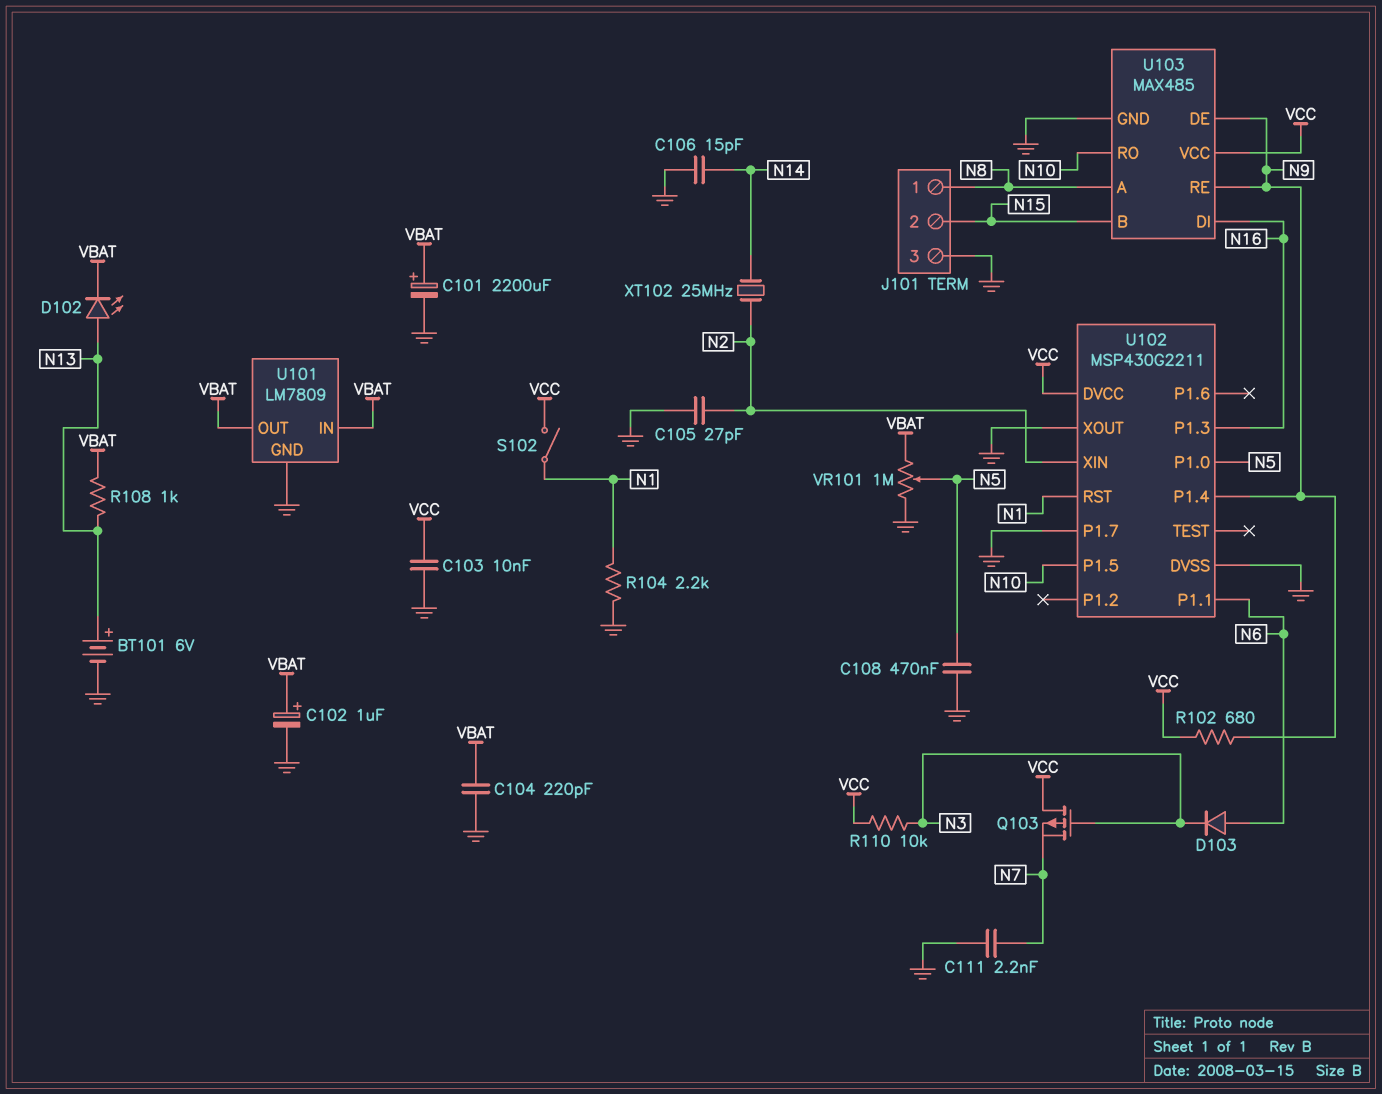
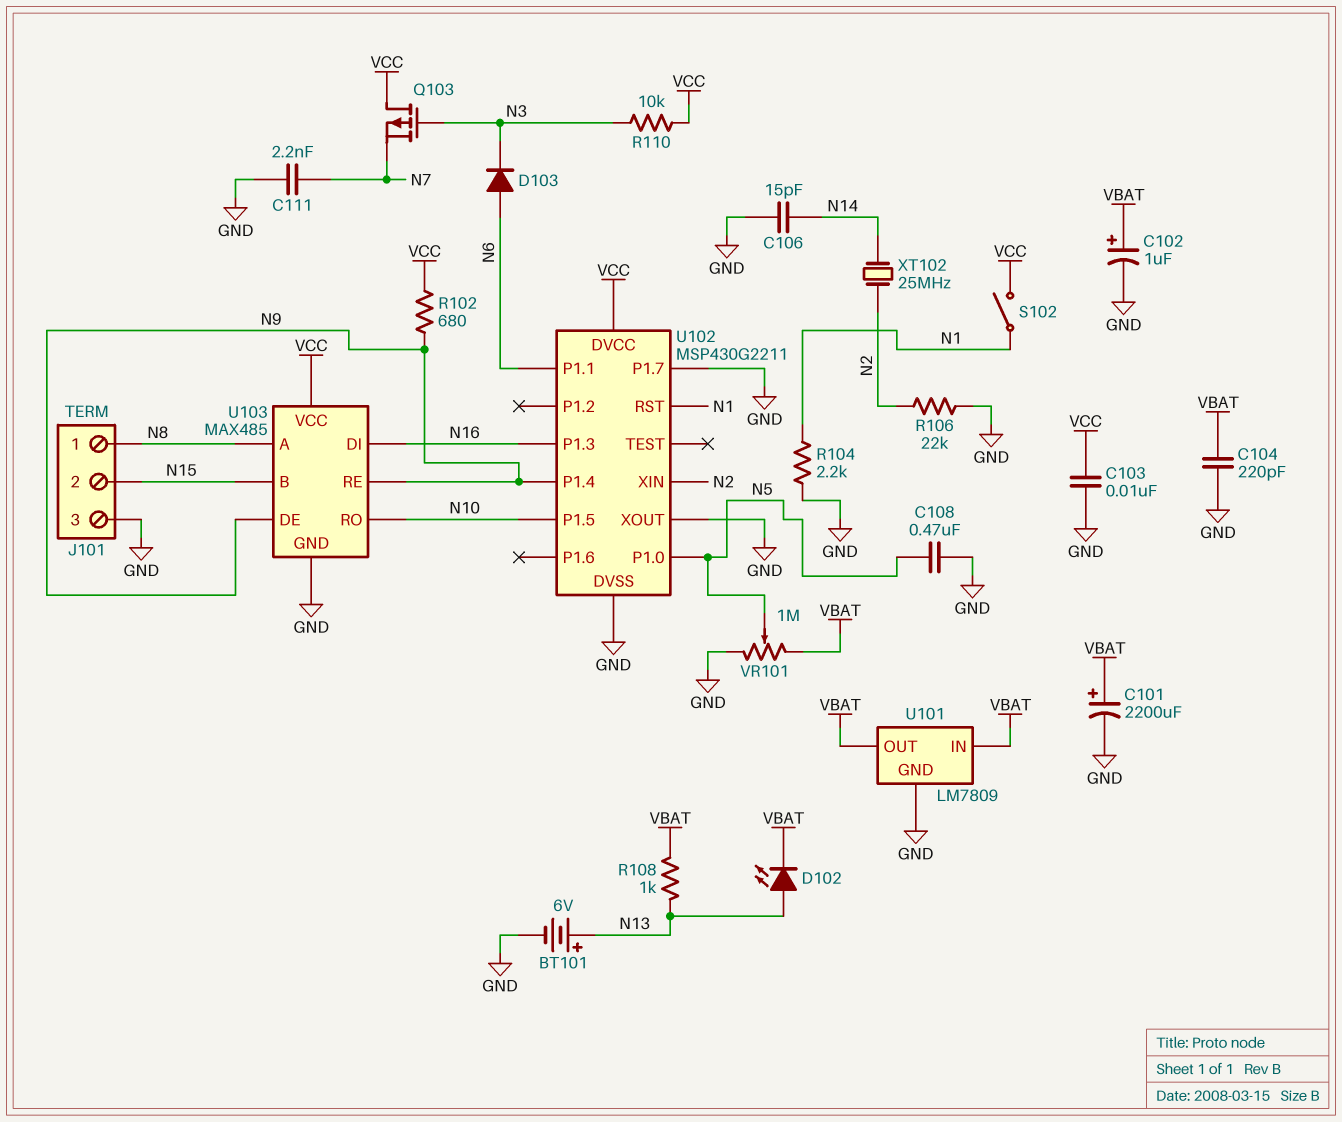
C105: 27pF (GND, N2) -> none
R106: none -> 22k (GND, N2)

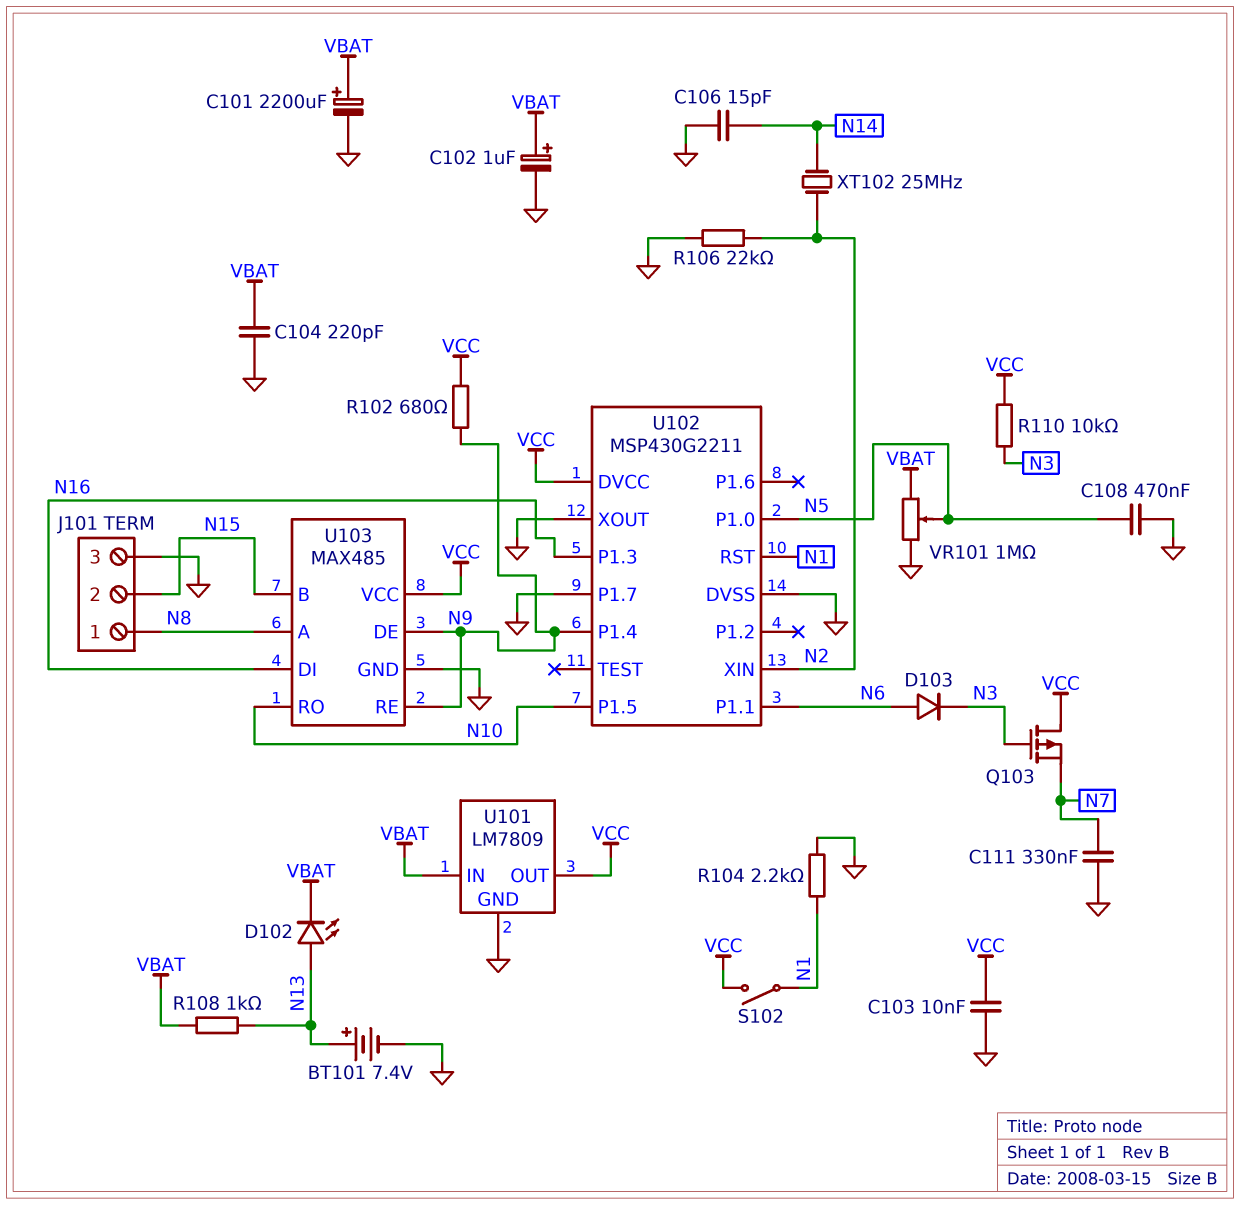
BT101: 6V (plus N13, minus GND) -> 7.4V (plus N13, minus GND)
C111: 2.2nF (GND, N7) -> 330nF (GND, N7)
U101 pin OUT: VBAT -> VCC

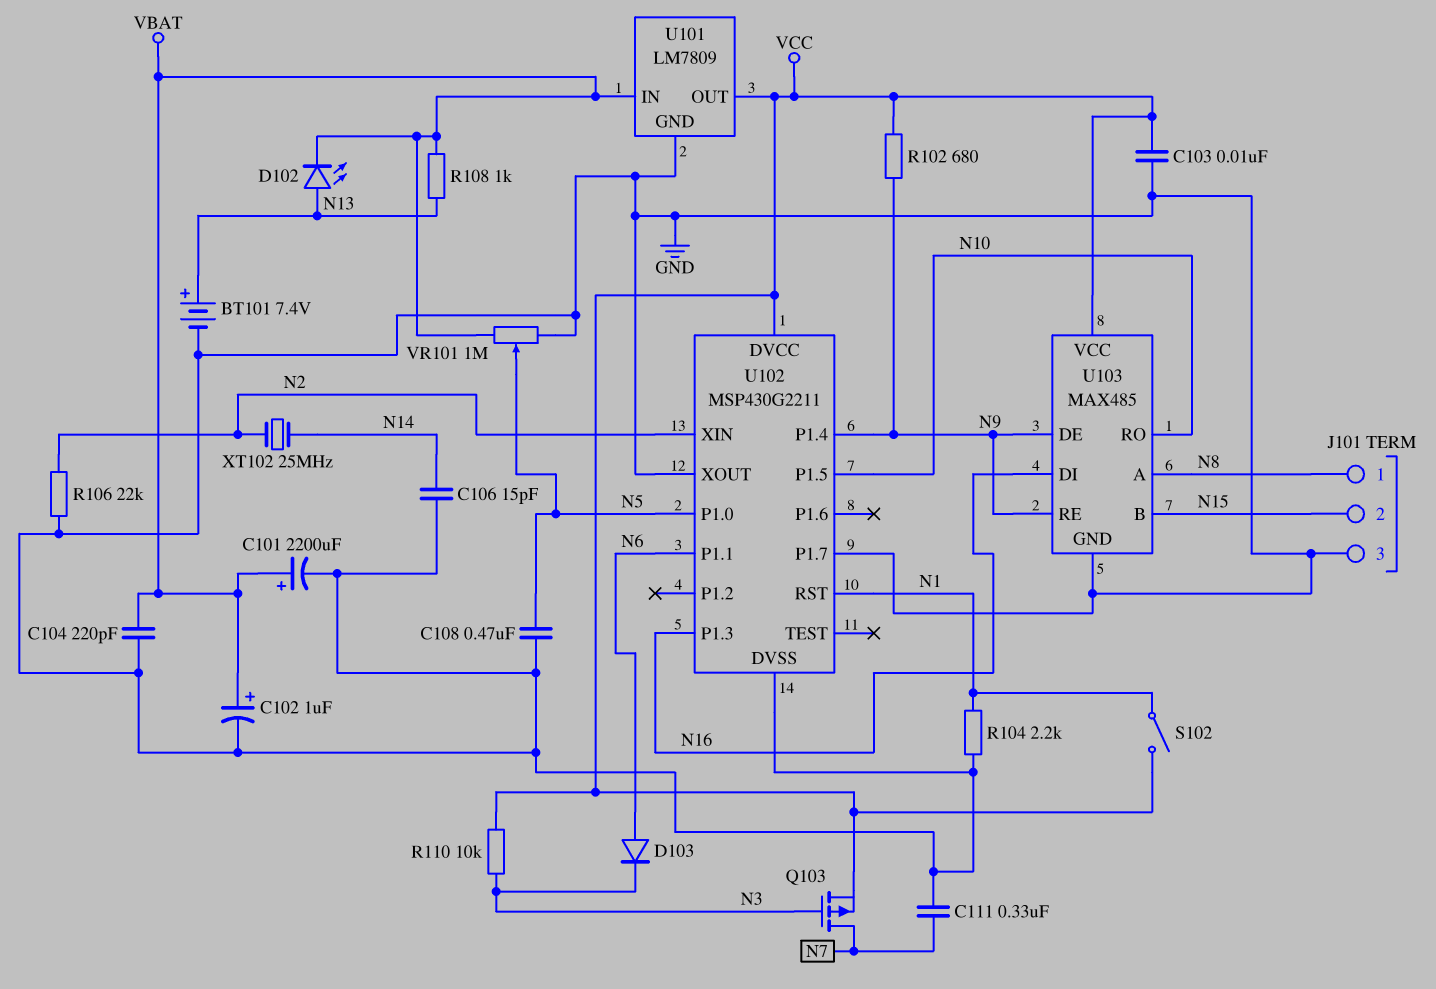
Q103: PMOS (G N3, D VCC, S N7) -> PMOS (G N3, D N7, S VCC)

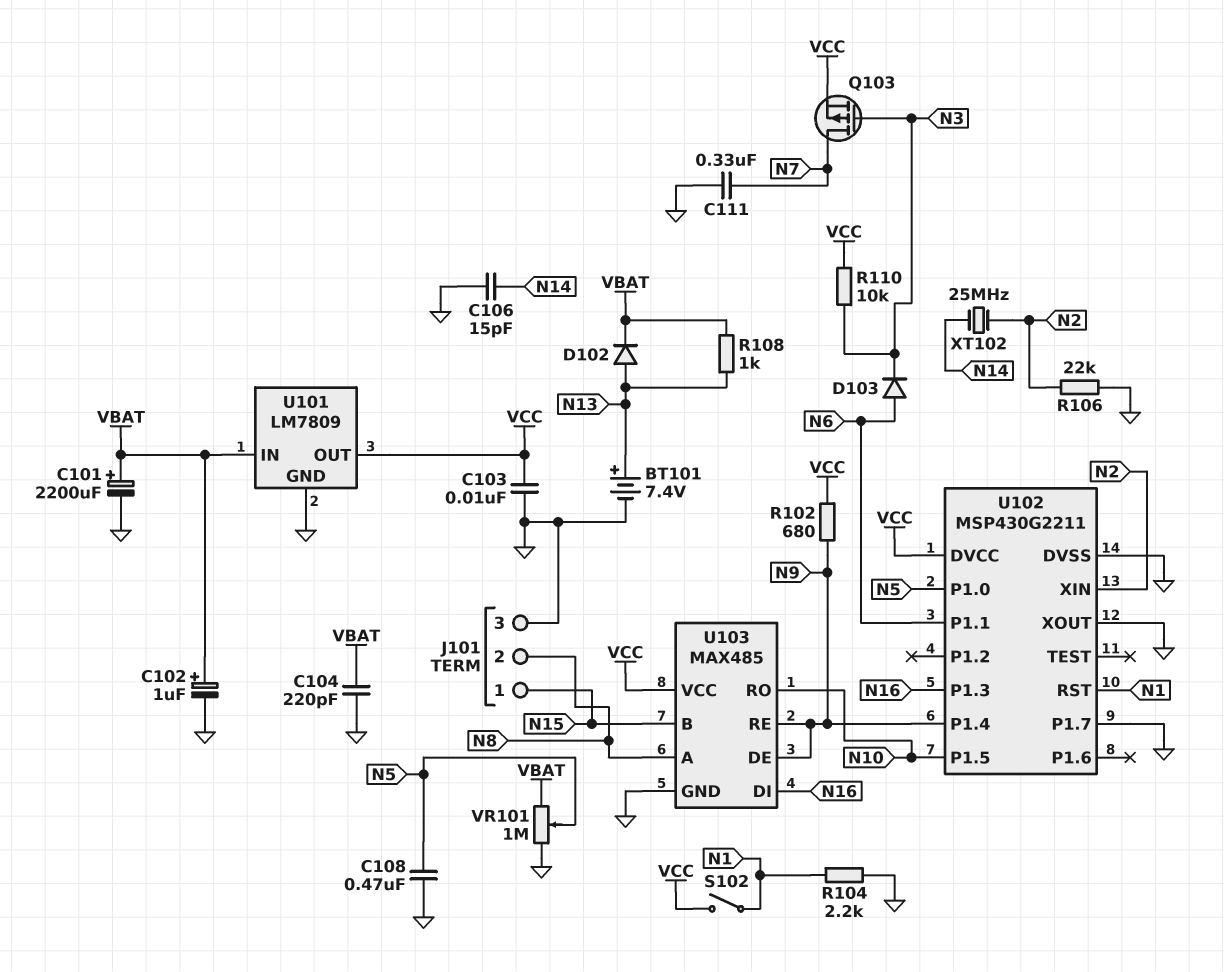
D102: LED (A N13, K VBAT) -> diode (A N13, K VBAT)
J101 pin 1: N8 -> N15
J101 pin 2: N15 -> N8

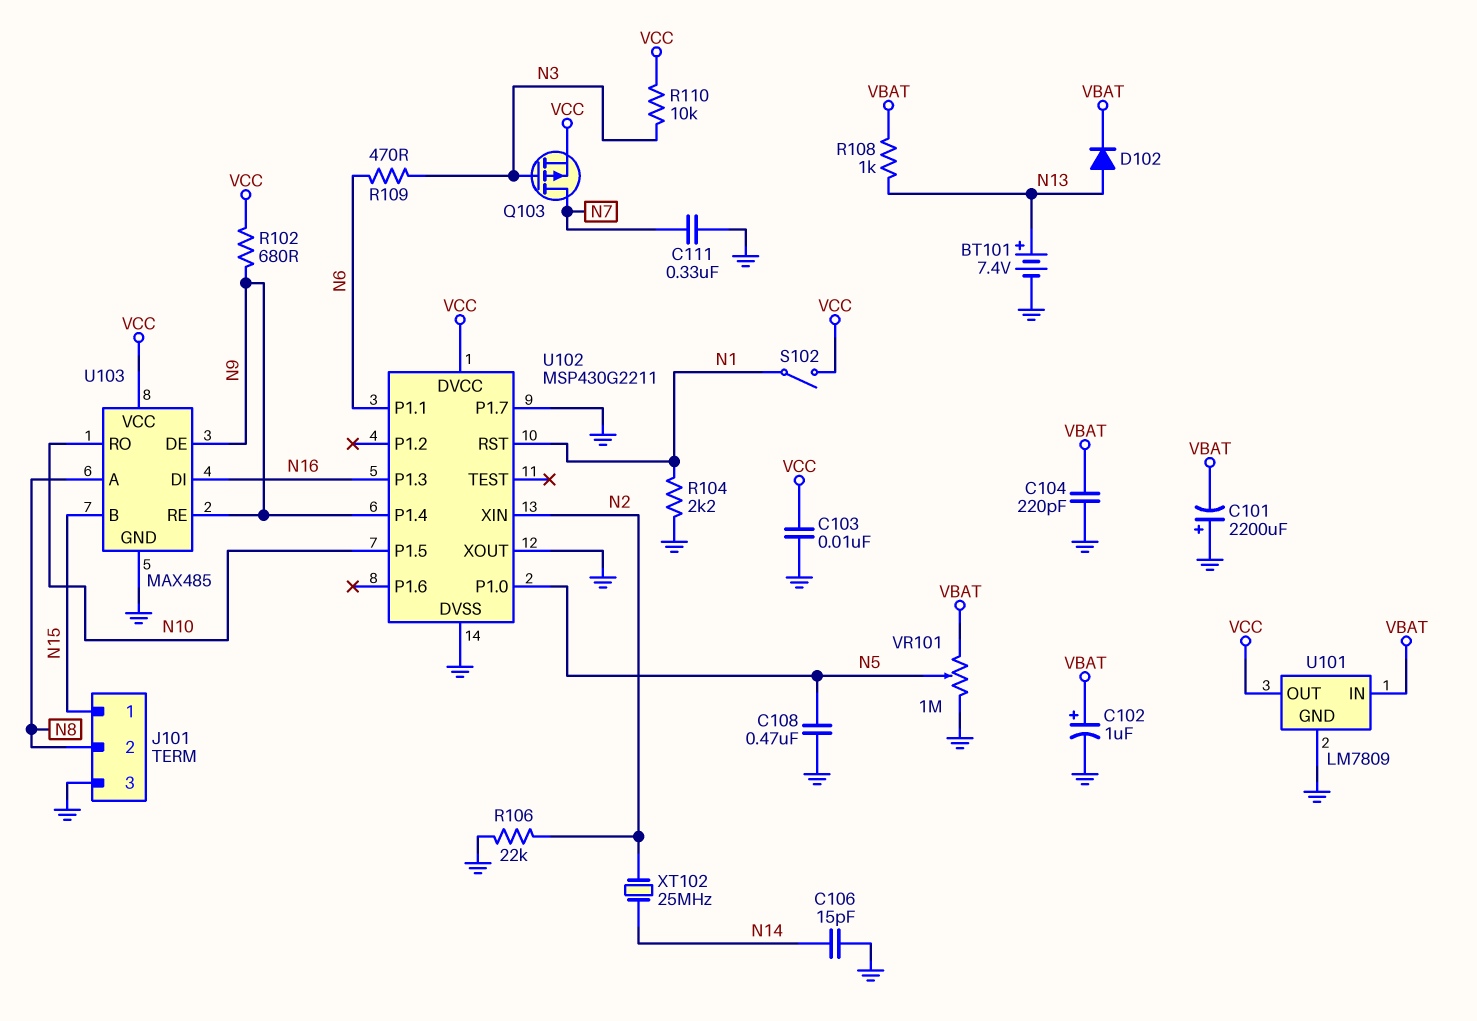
C101: 2200uF (plus VBAT, minus GND) -> 2200uF (plus GND, minus VBAT)
D103: diode (A N6, K N3) -> none
R109: none -> 470 (N3, N6)

